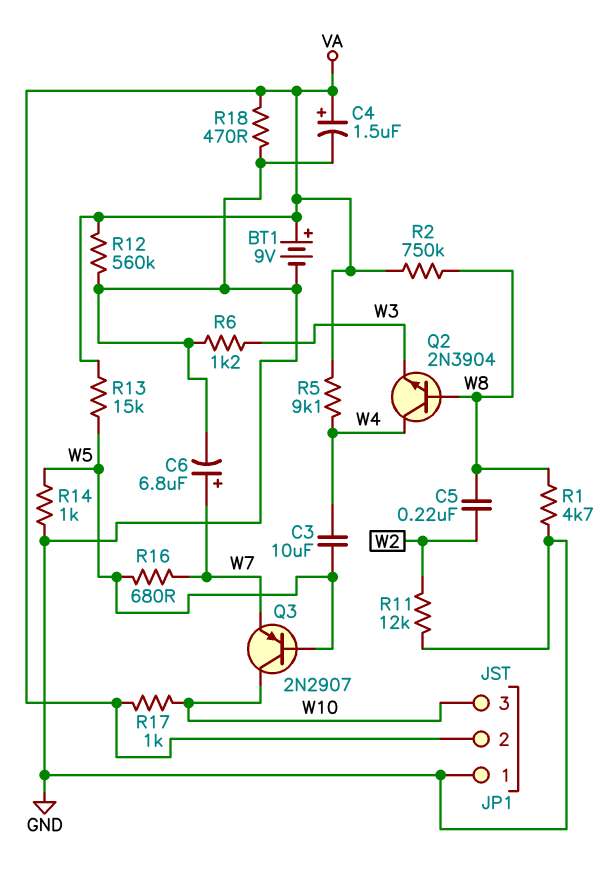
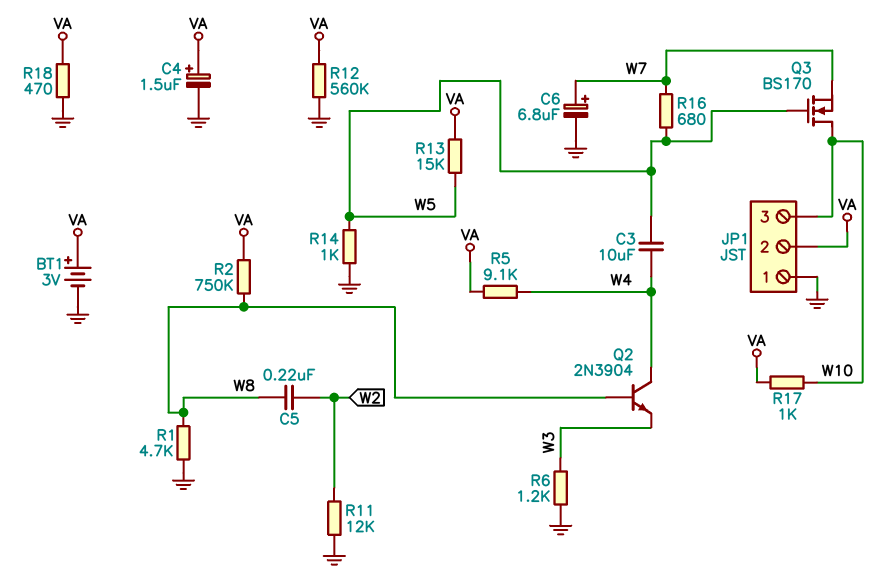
BT1: 9V (plus VA, minus GND) -> 3V (plus VA, minus GND)
Q3: PNP 2N2907 (B W5, C W10, E W7) -> NMOS BS170 (G W5, D W10, S W7)

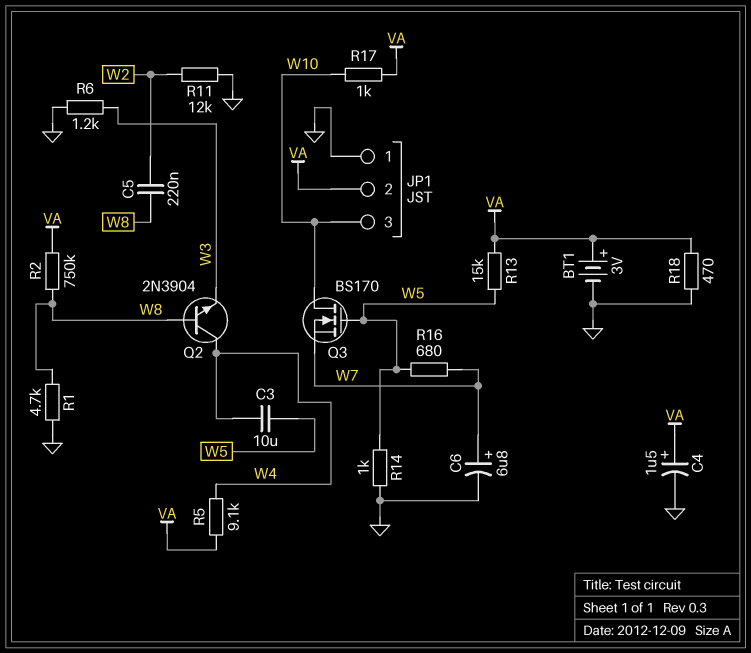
R12: 560k (GND, VA) -> none

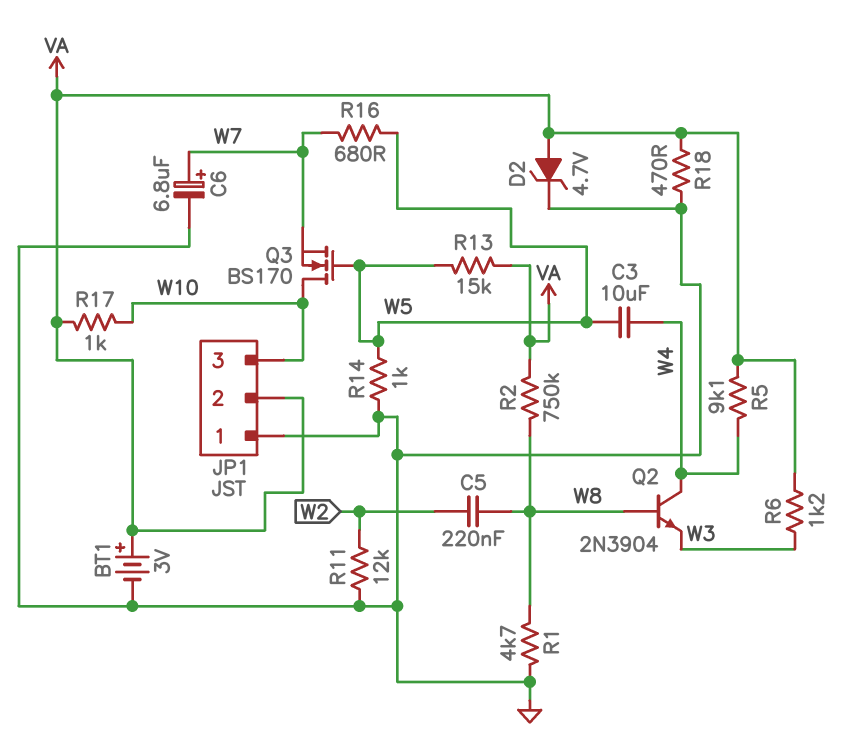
C4: 1.5uF (plus VA, minus GND) -> none
D2: none -> zener 4.7V (A VA, K GND)
R6: 1.2k (GND, W3) -> 1.2k (VA, W3)

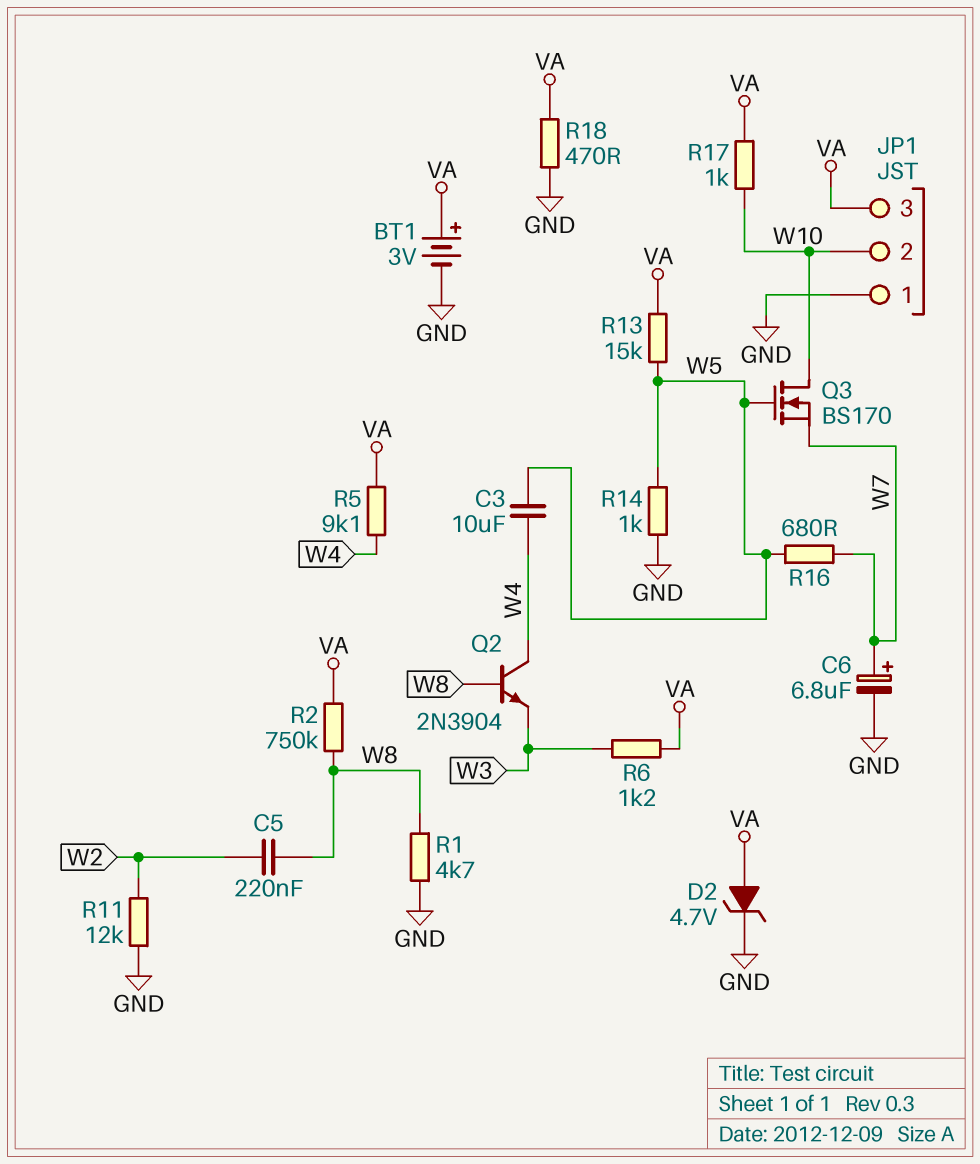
JP1 pin 2: VA -> W10
JP1 pin 3: W10 -> VA

